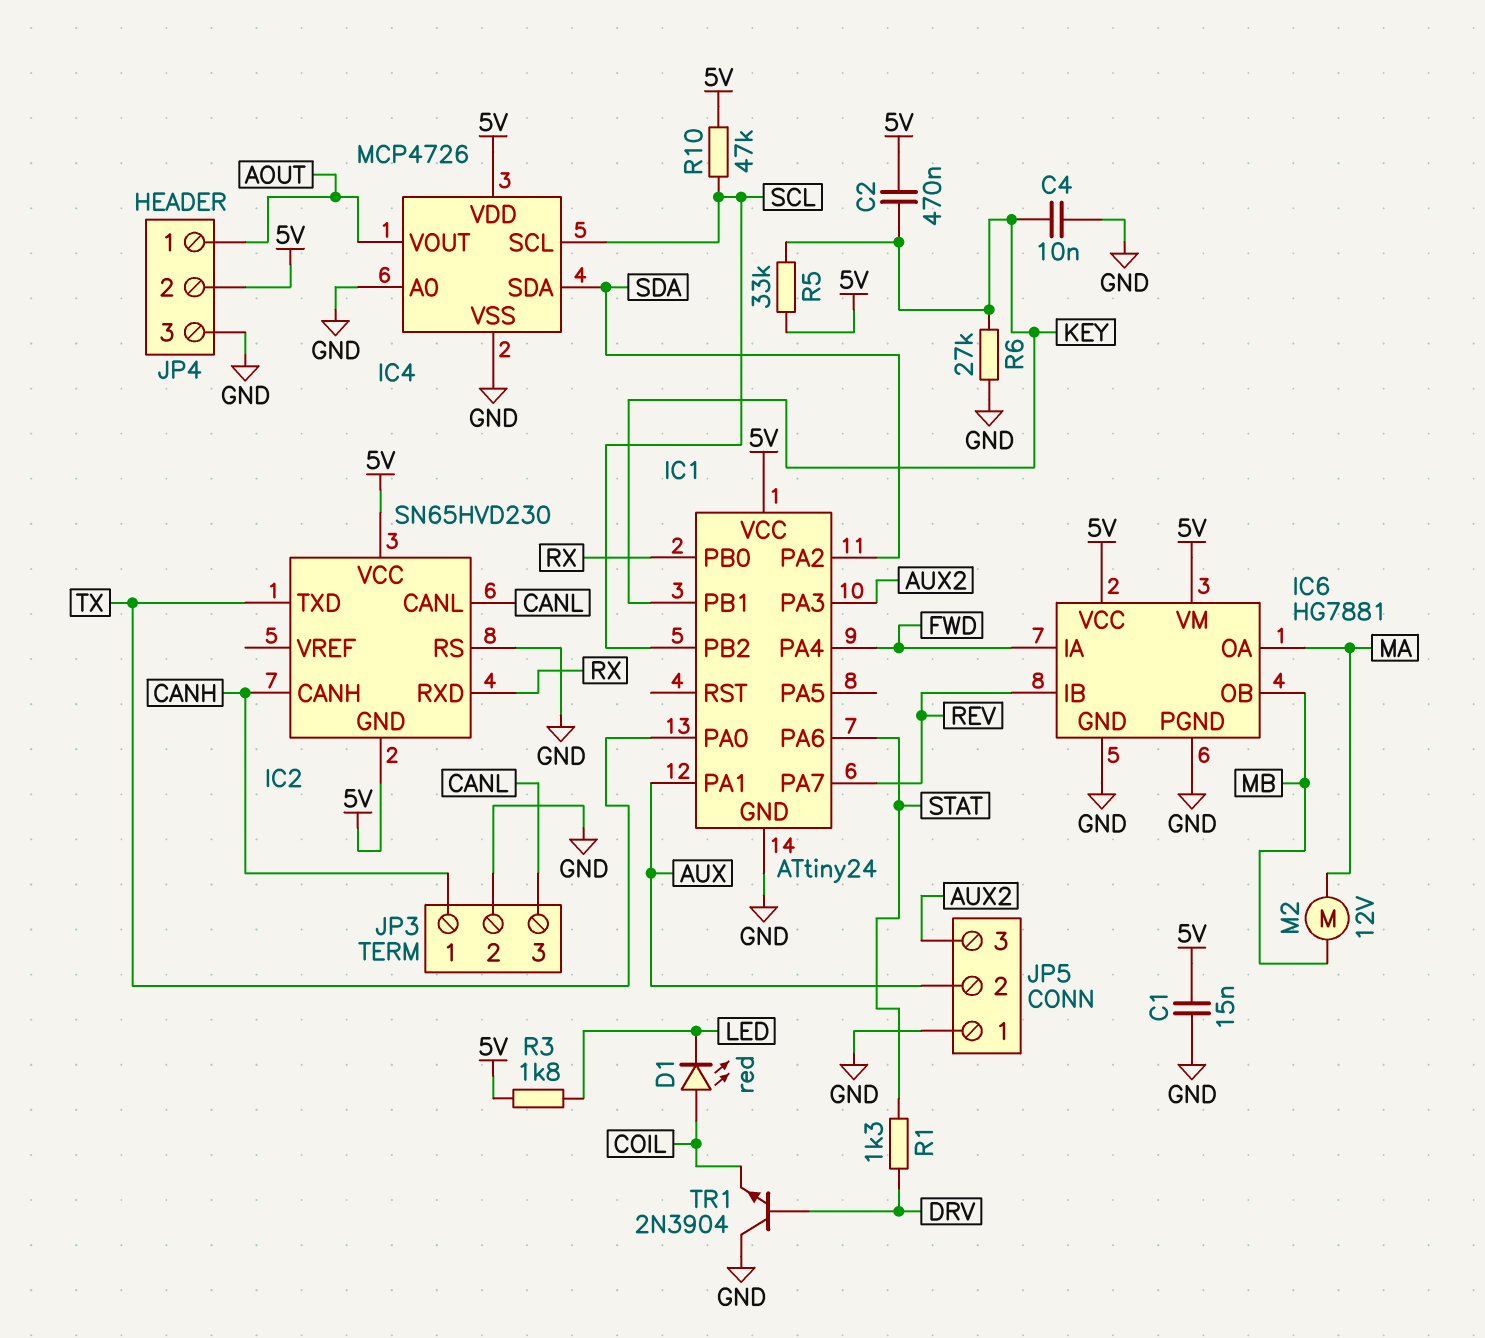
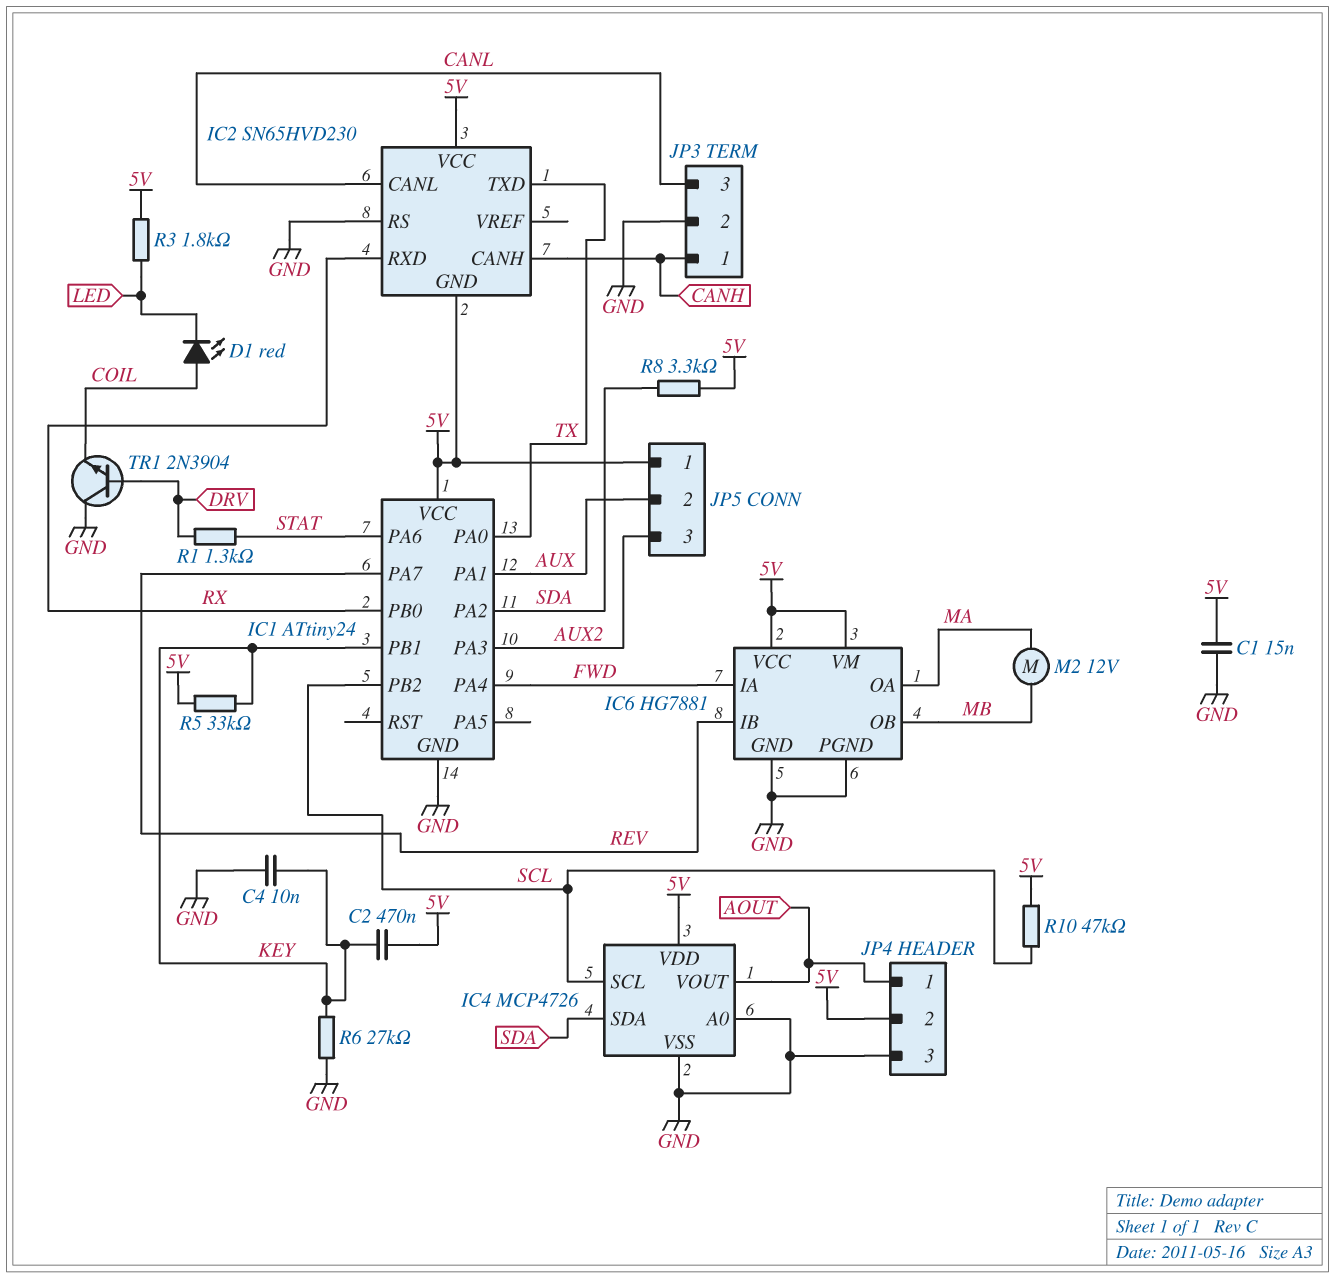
JP5 pin 1: GND -> 5V
R8: none -> 3.3k (5V, SDA)

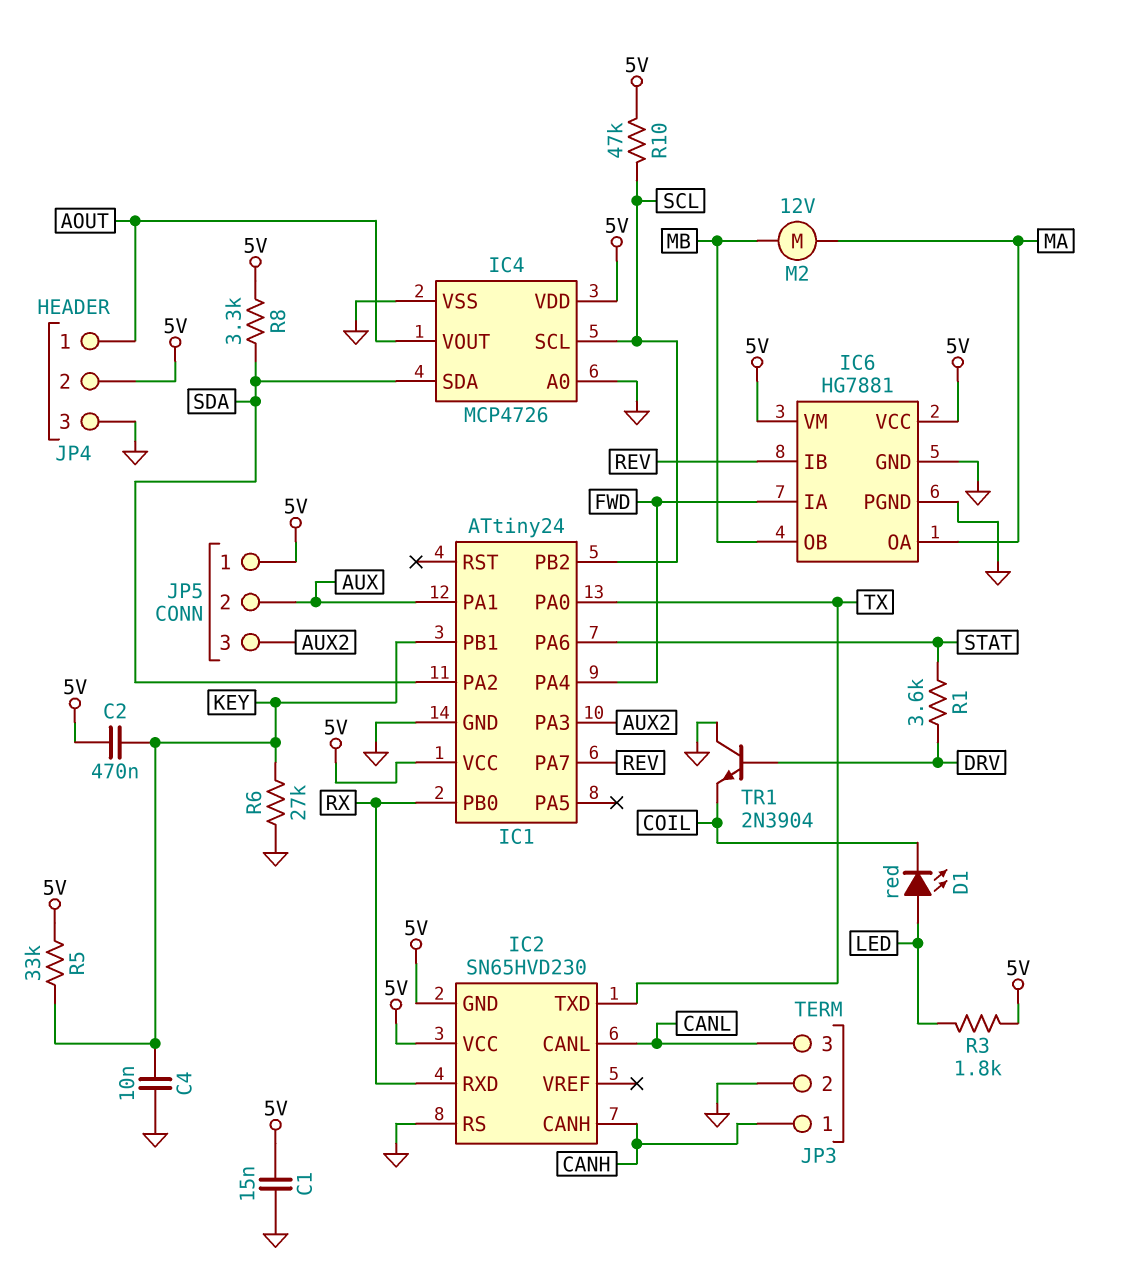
D1: LED red (A COIL, K LED) -> LED red (A LED, K COIL)
R1: 1.3k (DRV, STAT) -> 3.6k (DRV, STAT)

